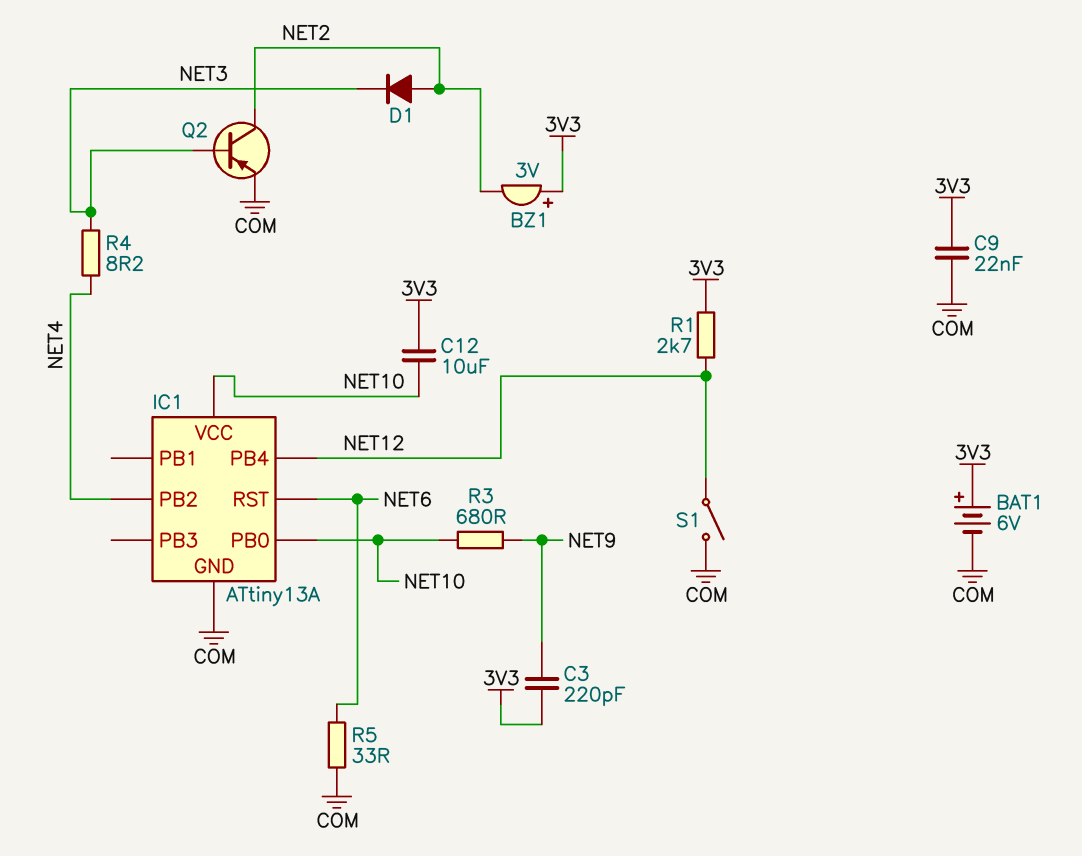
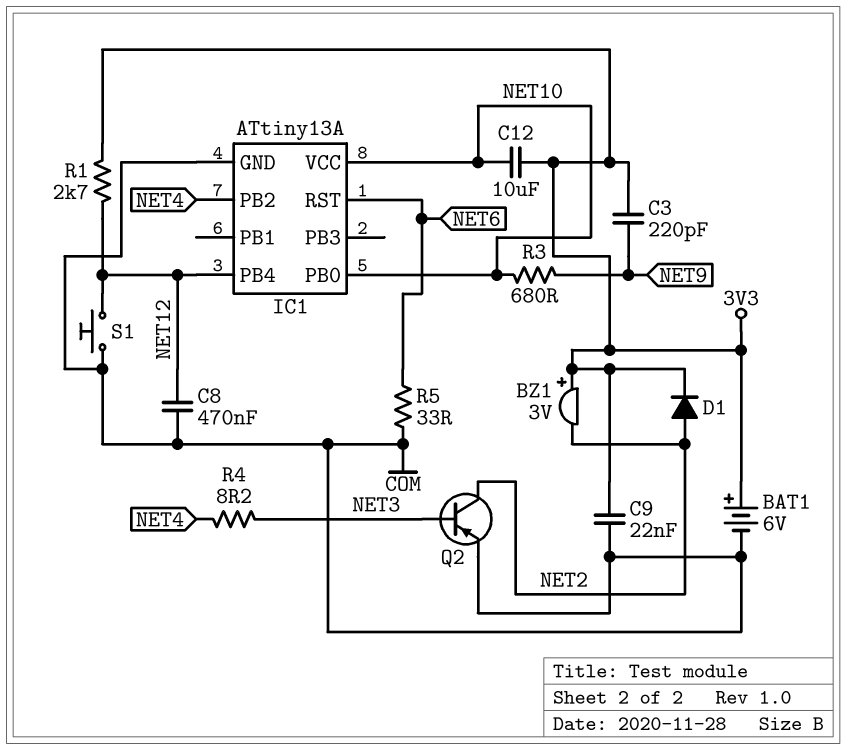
C8: none -> 470nF (COM, NET12)
D1: diode (A NET2, K NET3) -> diode (A NET2, K 3V3)
S1: switch (COM, NET12) -> button (COM, NET12)

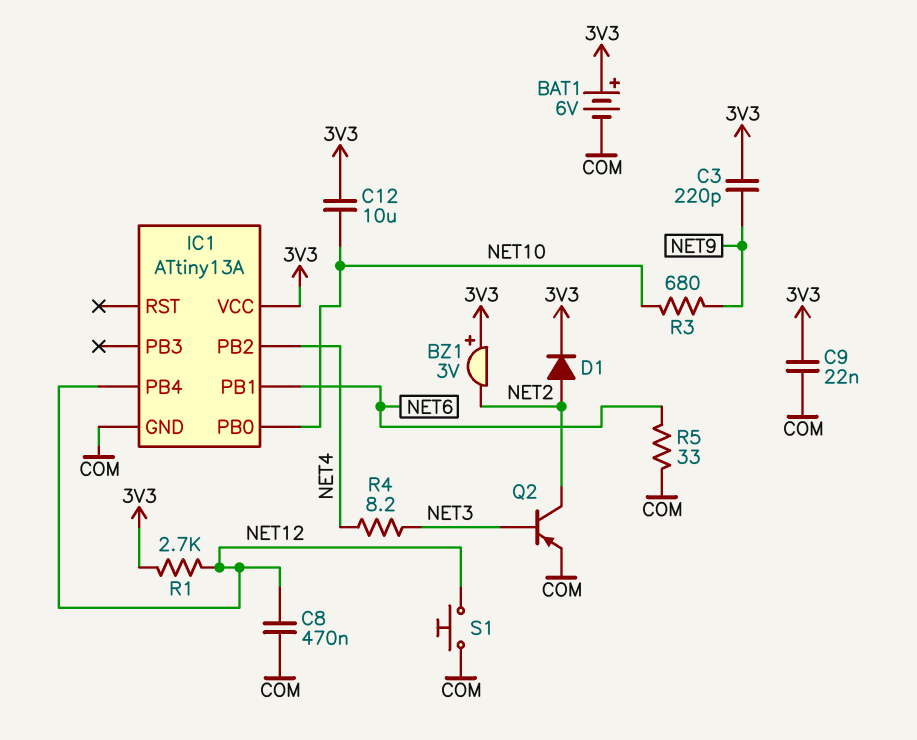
IC1 pin PB1: none -> NET6
IC1 pin RST: NET6 -> none
IC1 pin VCC: NET10 -> 3V3

